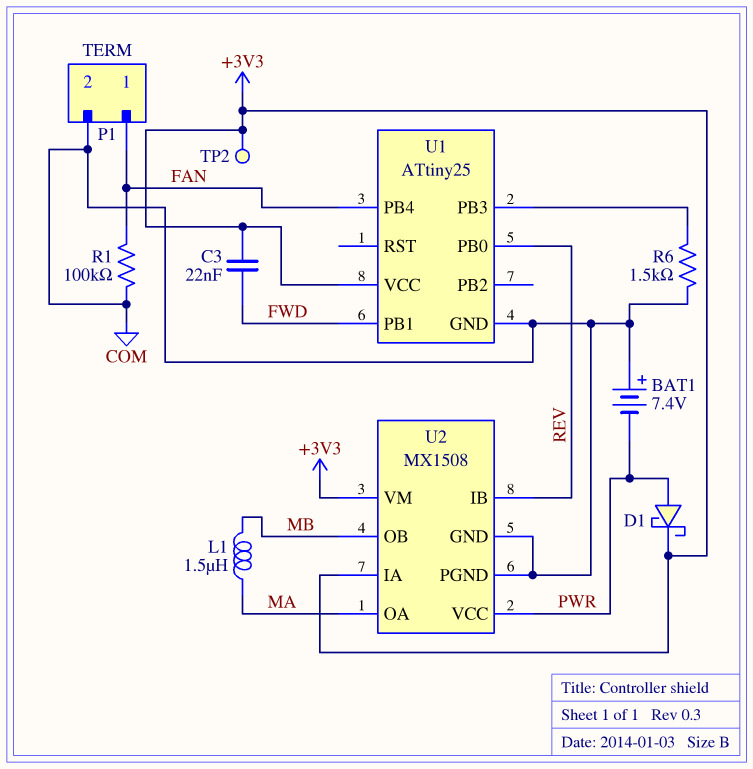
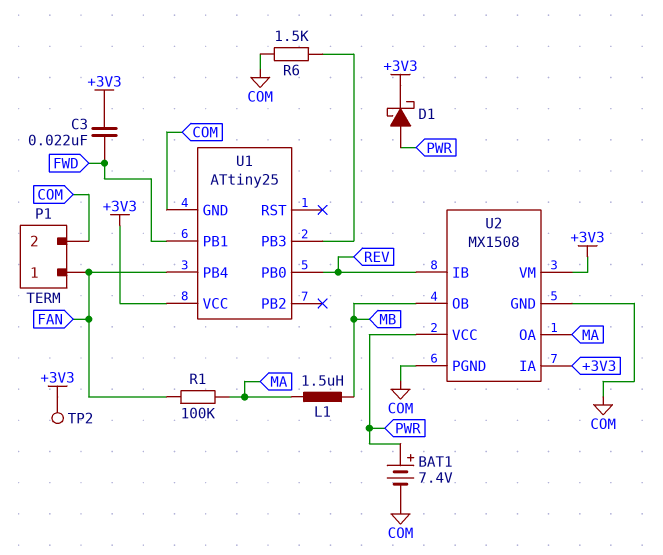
BAT1: 7.4V (plus COM, minus PWR) -> 7.4V (plus PWR, minus COM)
R1: 100k (COM, FAN) -> 100k (FAN, MA)

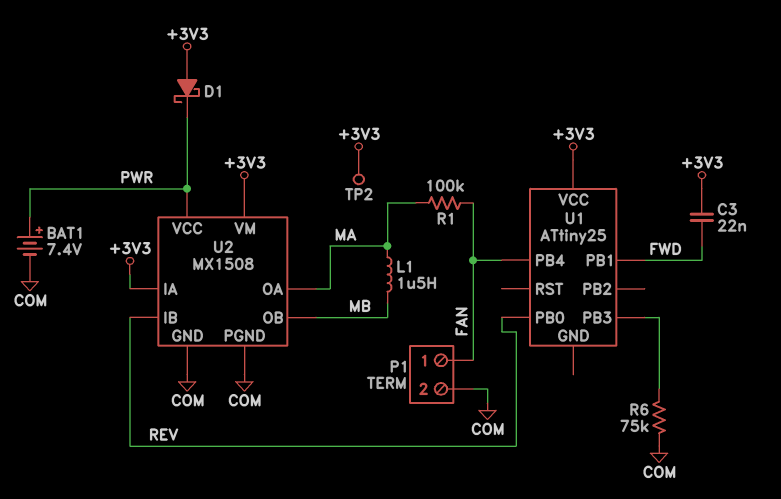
D1: schottky (A PWR, K +3V3) -> schottky (A +3V3, K PWR)
R6: 1.5k (COM, U1/PB3) -> 75k (COM, U1/PB3)
U1 pin GND: COM -> none

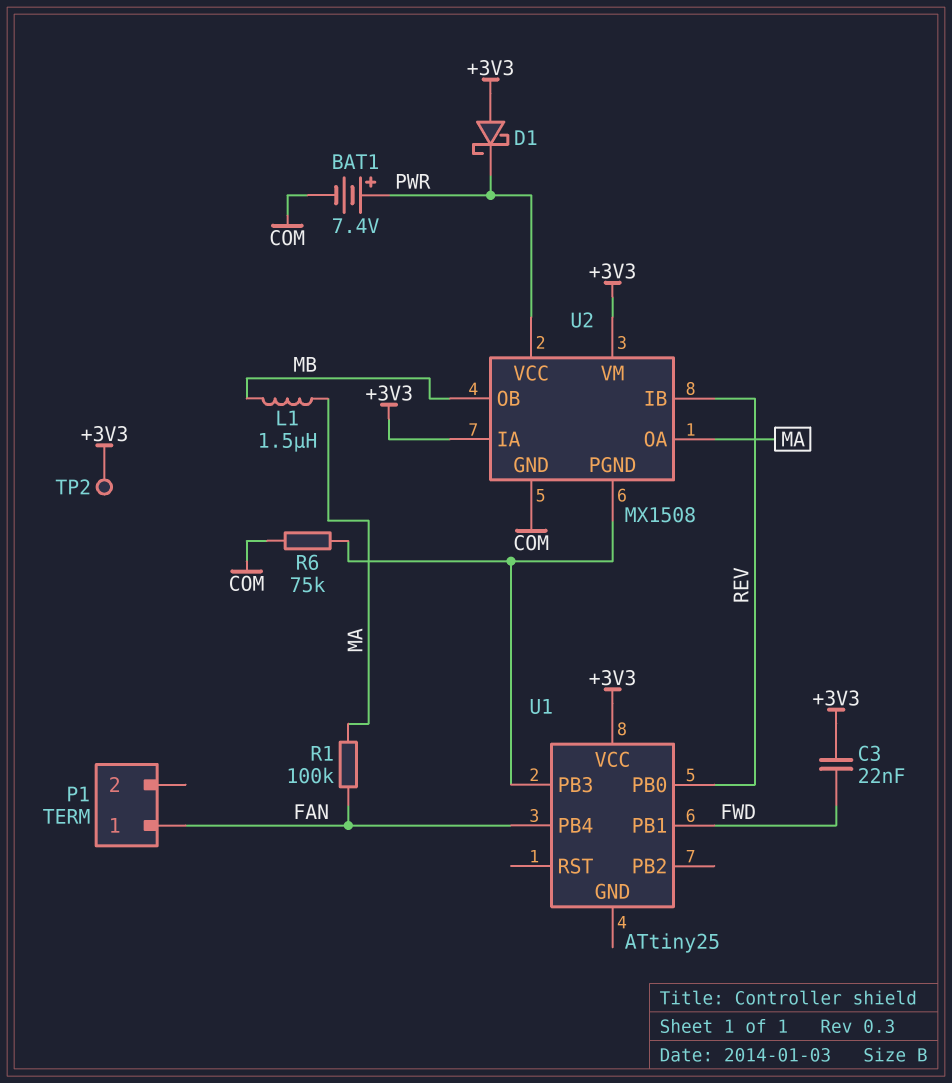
P1 pin 2: COM -> none
U2 pin PGND: COM -> U1/PB3

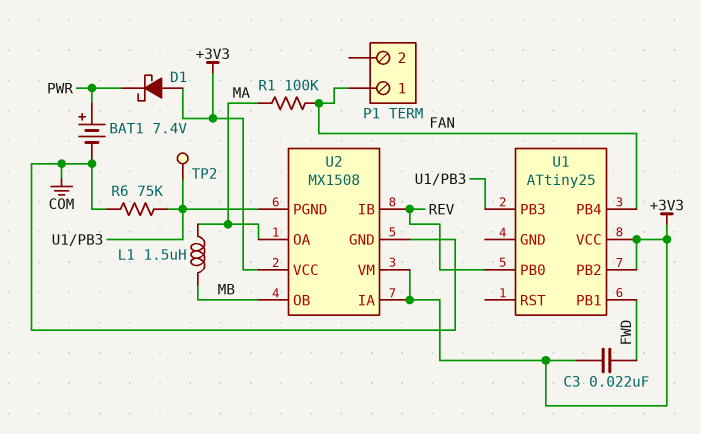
TP2: test point (+3V3) -> test point (U1/PB3)
U1 pin PB2: none -> +3V3
U2 pin VCC: PWR -> +3V3

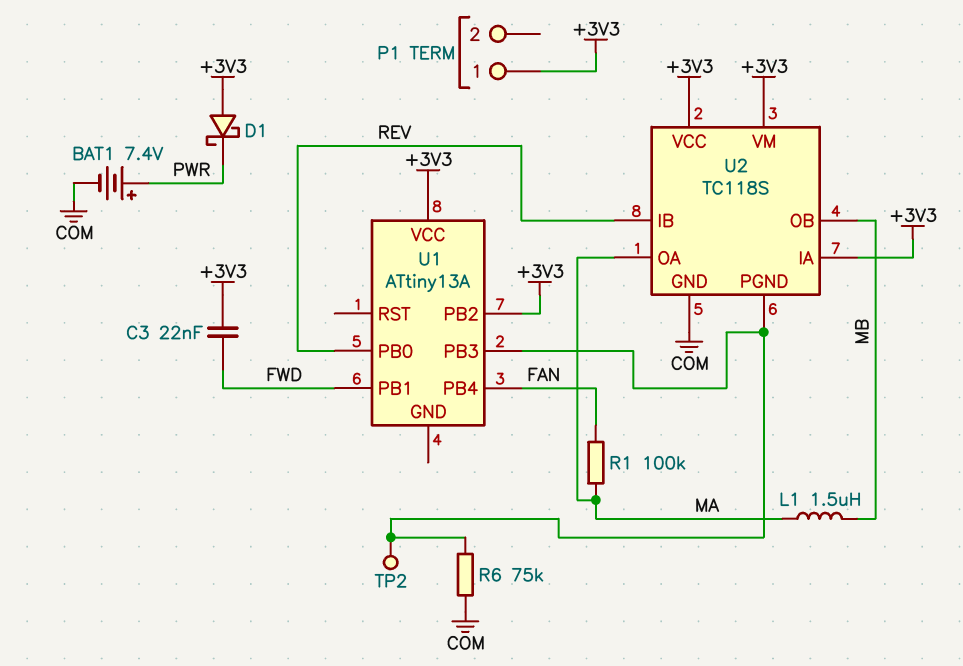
P1 pin 1: FAN -> +3V3
U1: ATtiny25 -> ATtiny13A
U2: MX1508 -> TC118S

